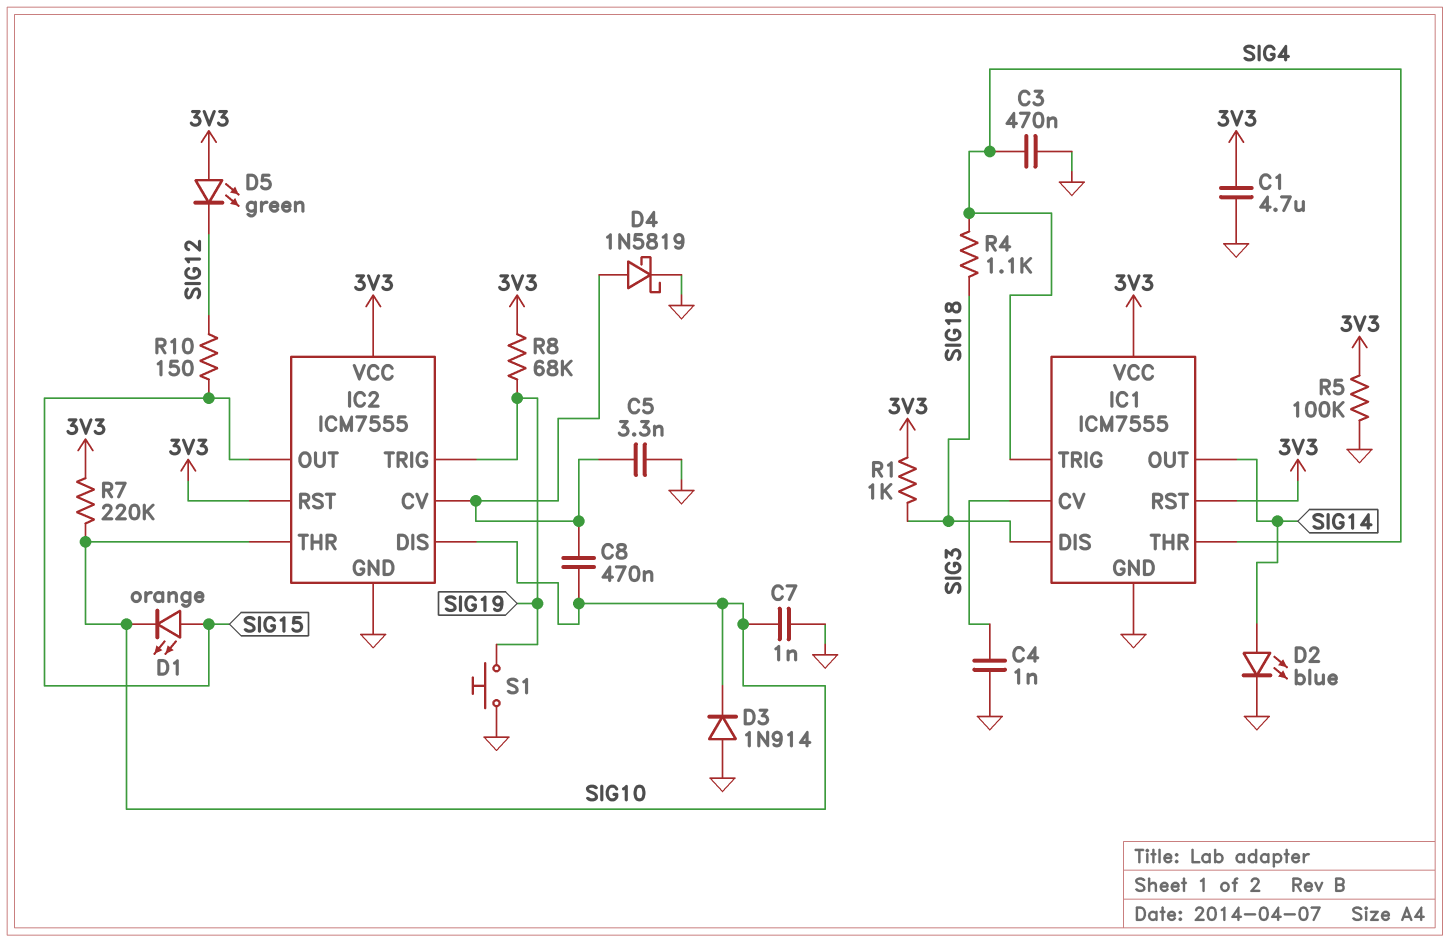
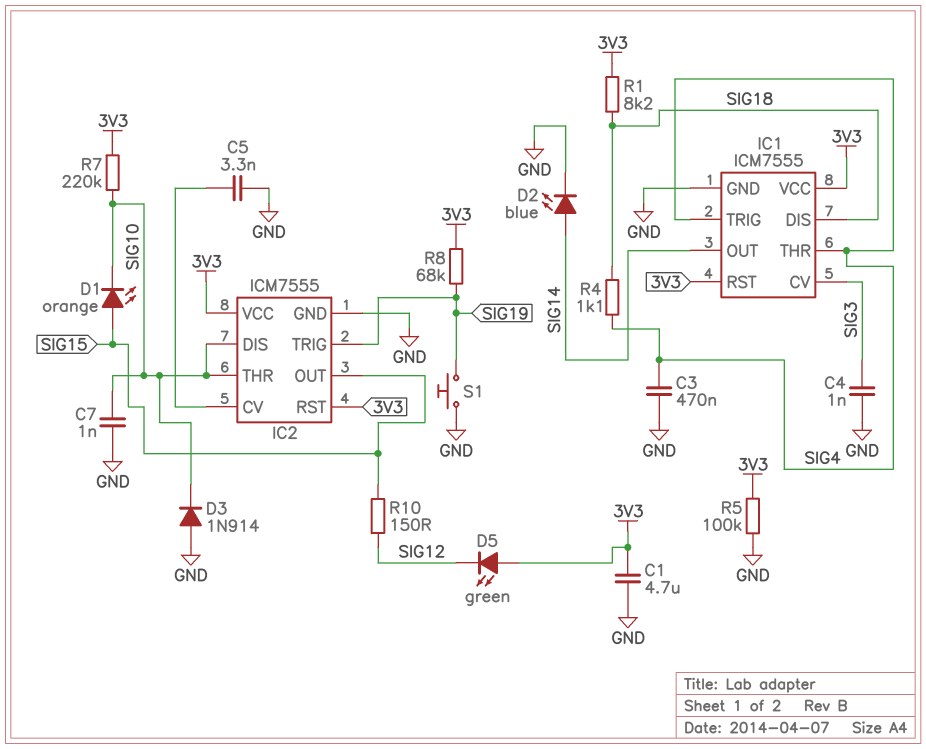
C8: 470nF (IC2/CV, SIG10) -> none
D4: schottky 1N5819 (A IC2/CV, K GND) -> none
R1: 1k (3V3, SIG18) -> 8.2k (3V3, SIG18)

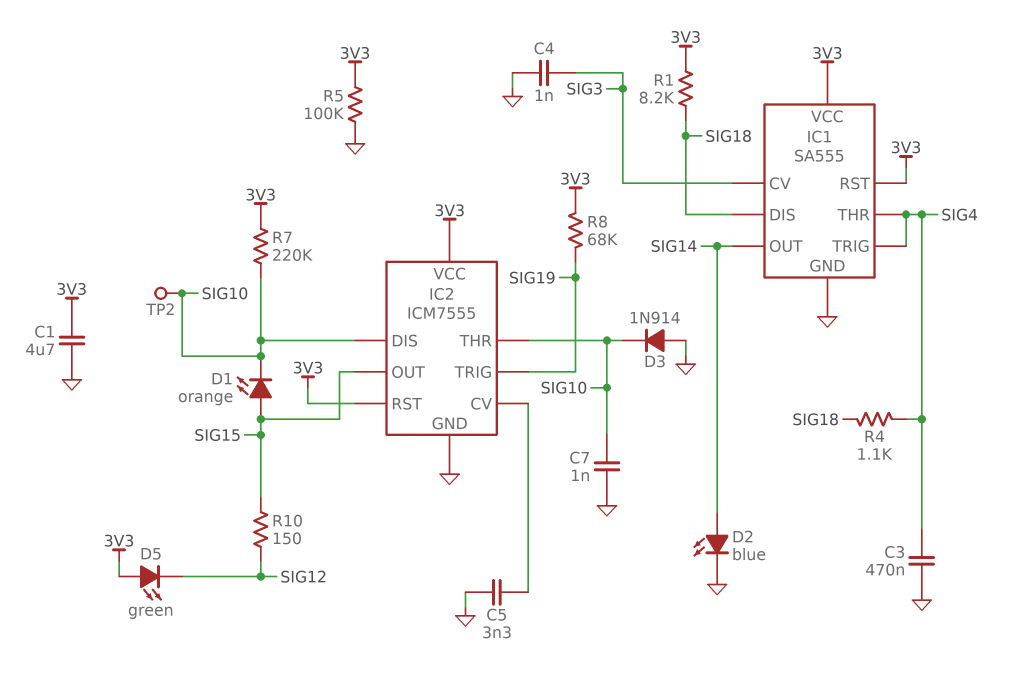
IC1: ICM7555 -> SA555
S1: button (GND, SIG19) -> none
TP2: none -> test point (SIG10)

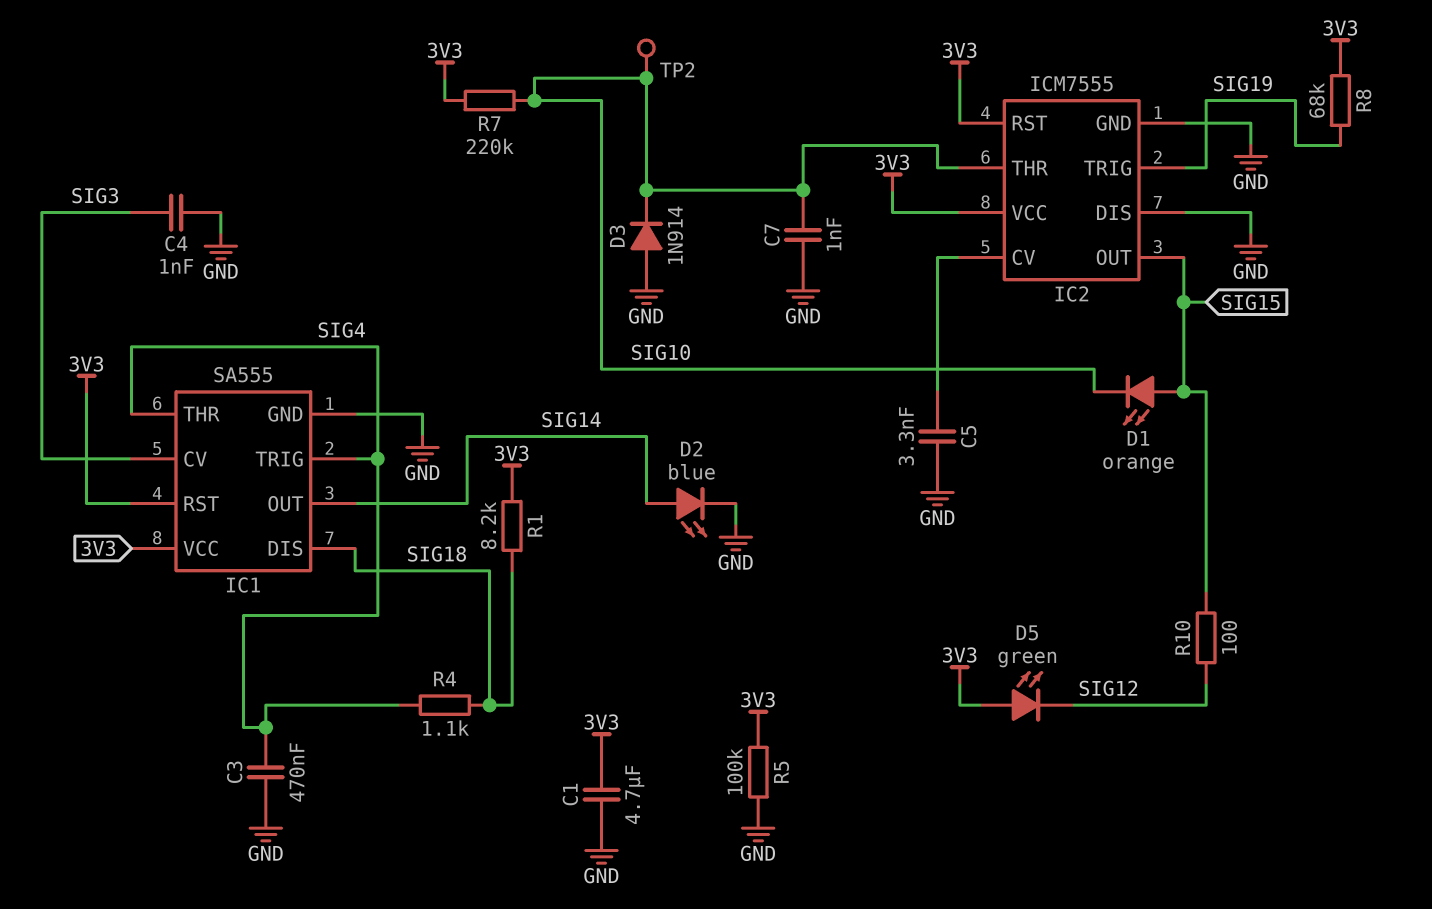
IC2 pin DIS: SIG10 -> GND
R10: 150 (SIG12, SIG15) -> 100 (SIG12, SIG15)

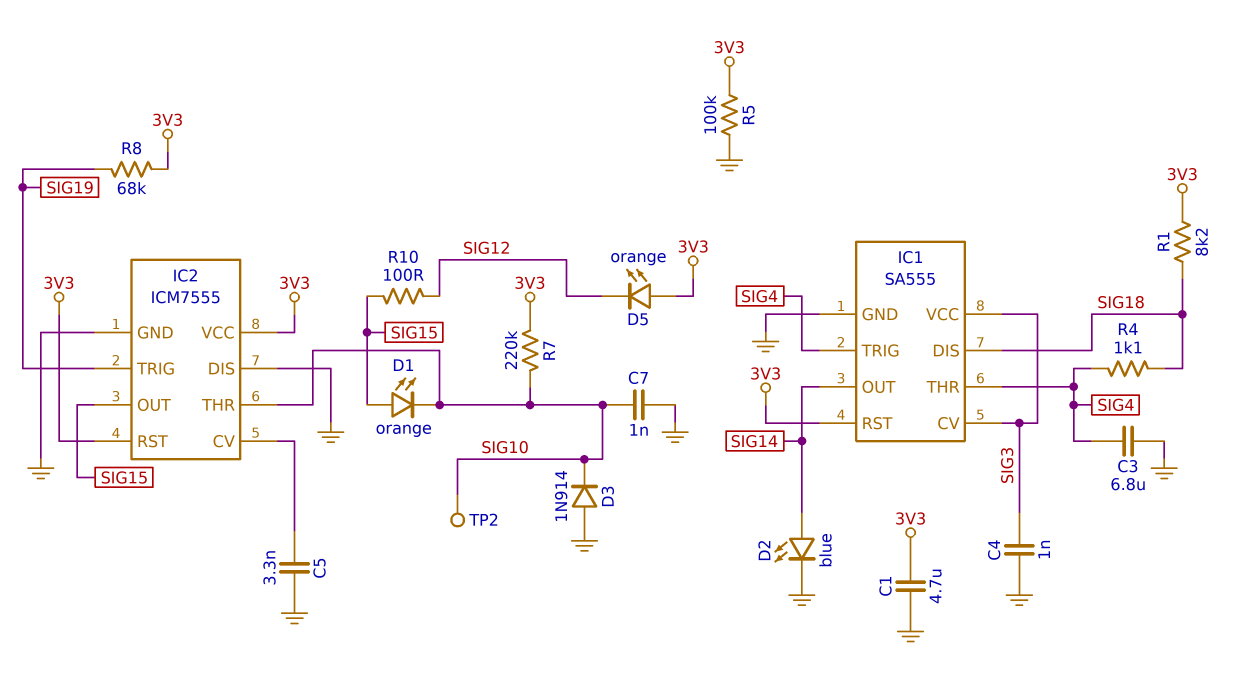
C3: 470nF (GND, SIG4) -> 6.8uF (GND, SIG4)
D5: LED green (A 3V3, K SIG12) -> LED orange (A 3V3, K SIG12)
IC1 pin VCC: 3V3 -> SIG3

